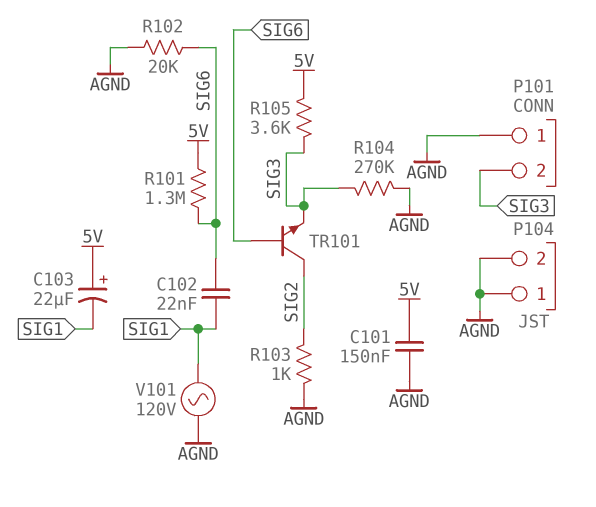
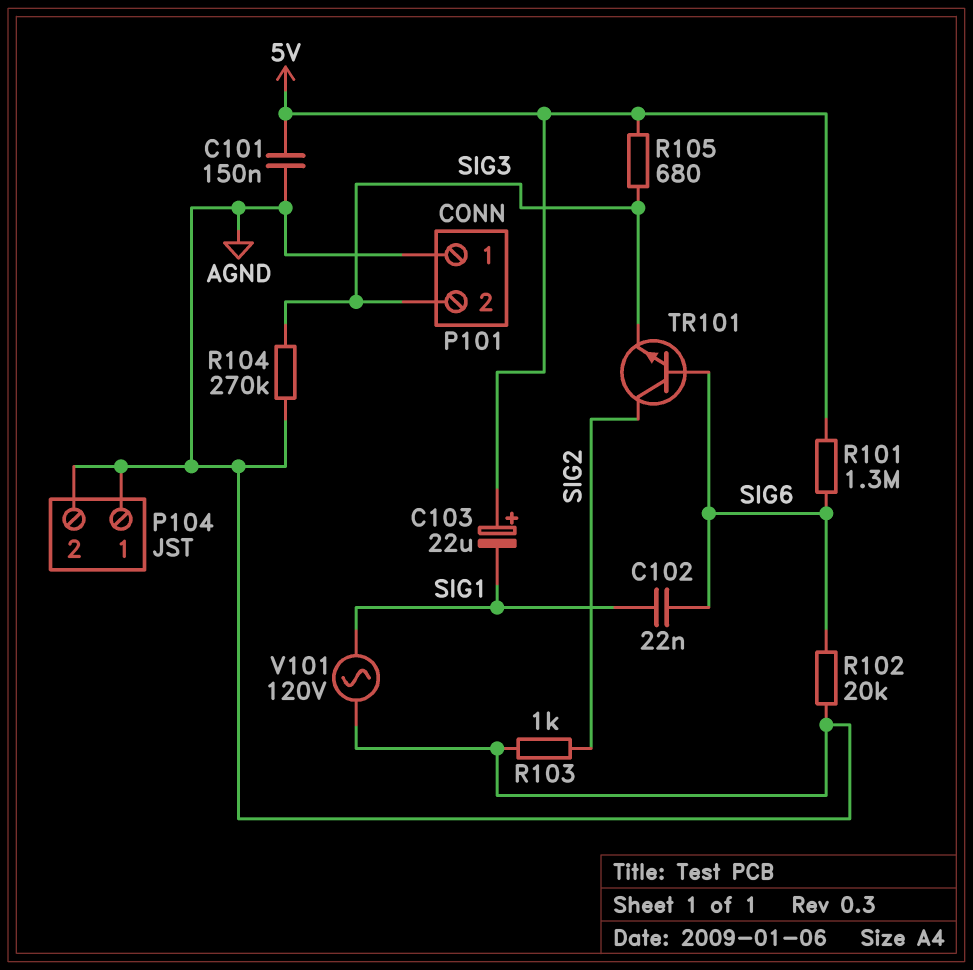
R105: 3.6k (5V, SIG3) -> 680 (5V, SIG3)

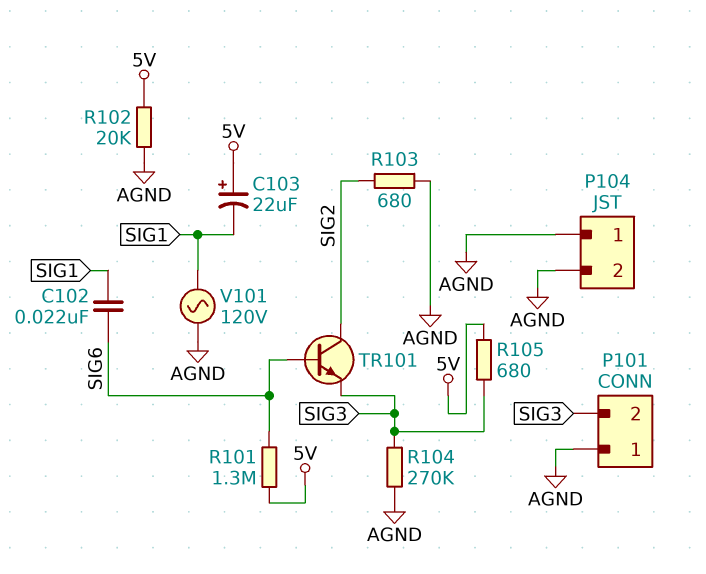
C101: 150nF (5V, AGND) -> none
R102: 20k (AGND, SIG6) -> 20k (5V, AGND)
R103: 1k (AGND, SIG2) -> 680 (AGND, SIG2)

